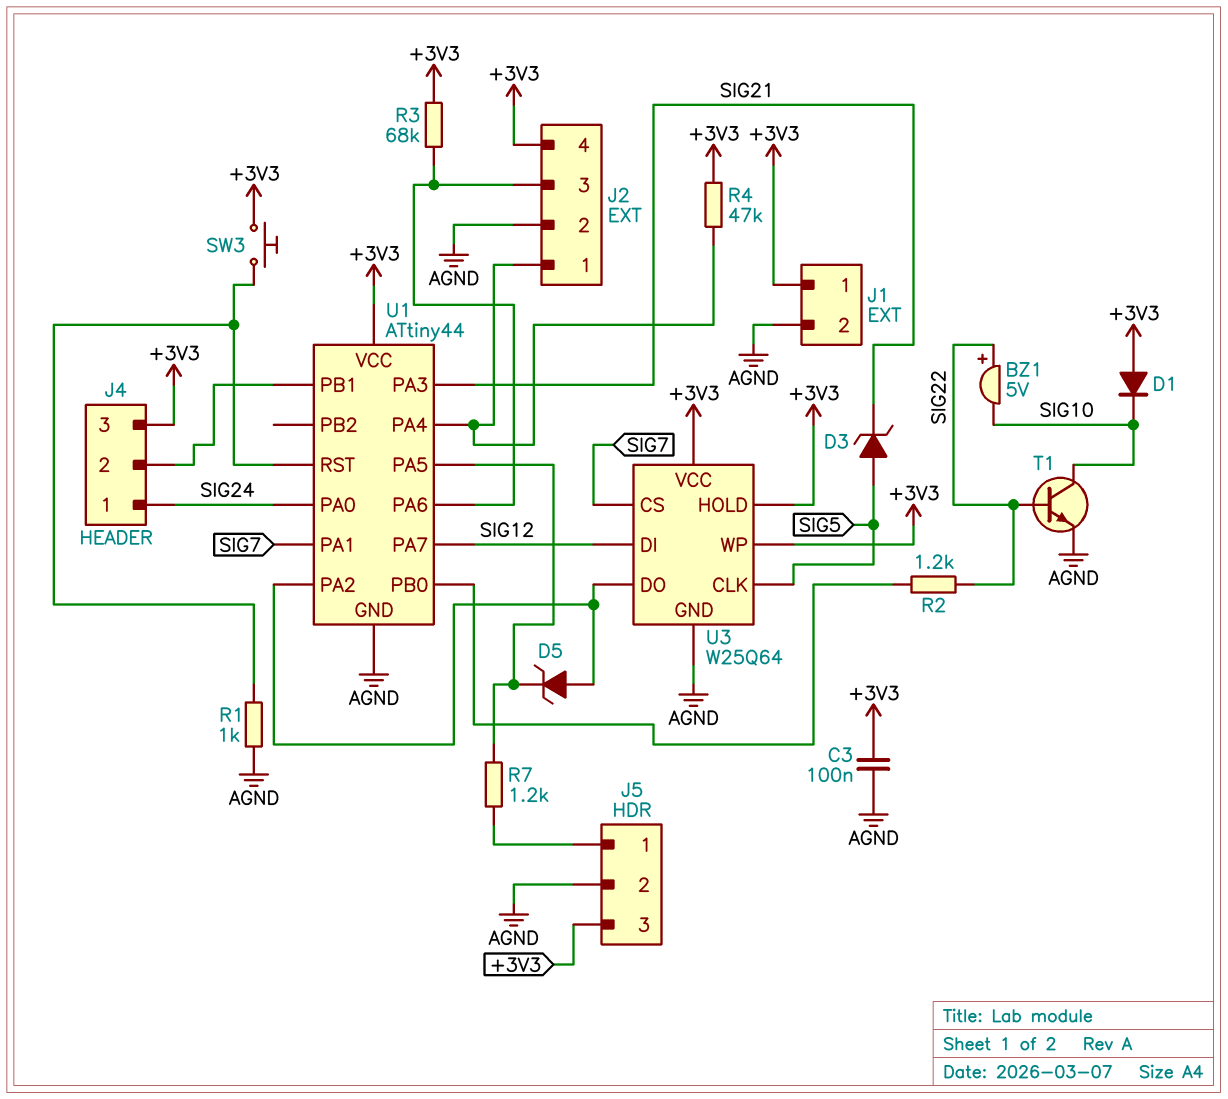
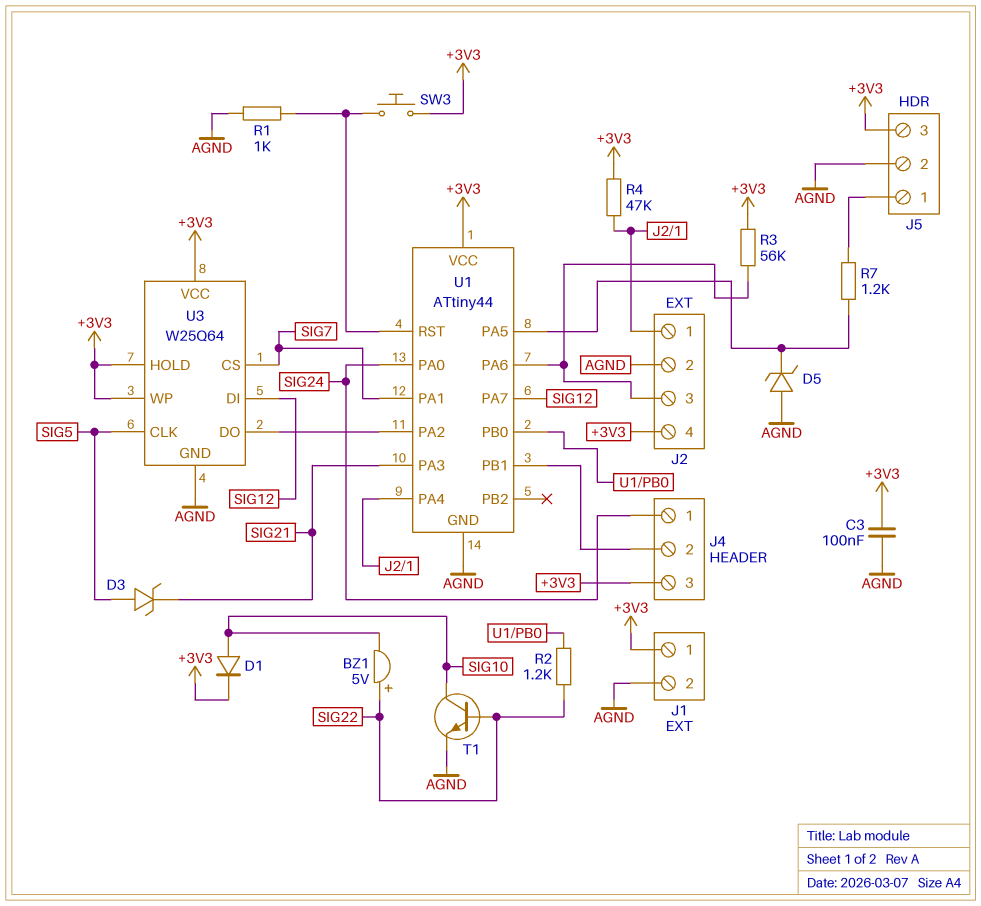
D1: diode (A +3V3, K SIG10) -> diode (A SIG10, K +3V3)
D5: zener (A U1/PA2, K U1/PA5) -> zener (A AGND, K U1/PA5)
R3: 68k (+3V3, J2/3) -> 56k (+3V3, J2/3)

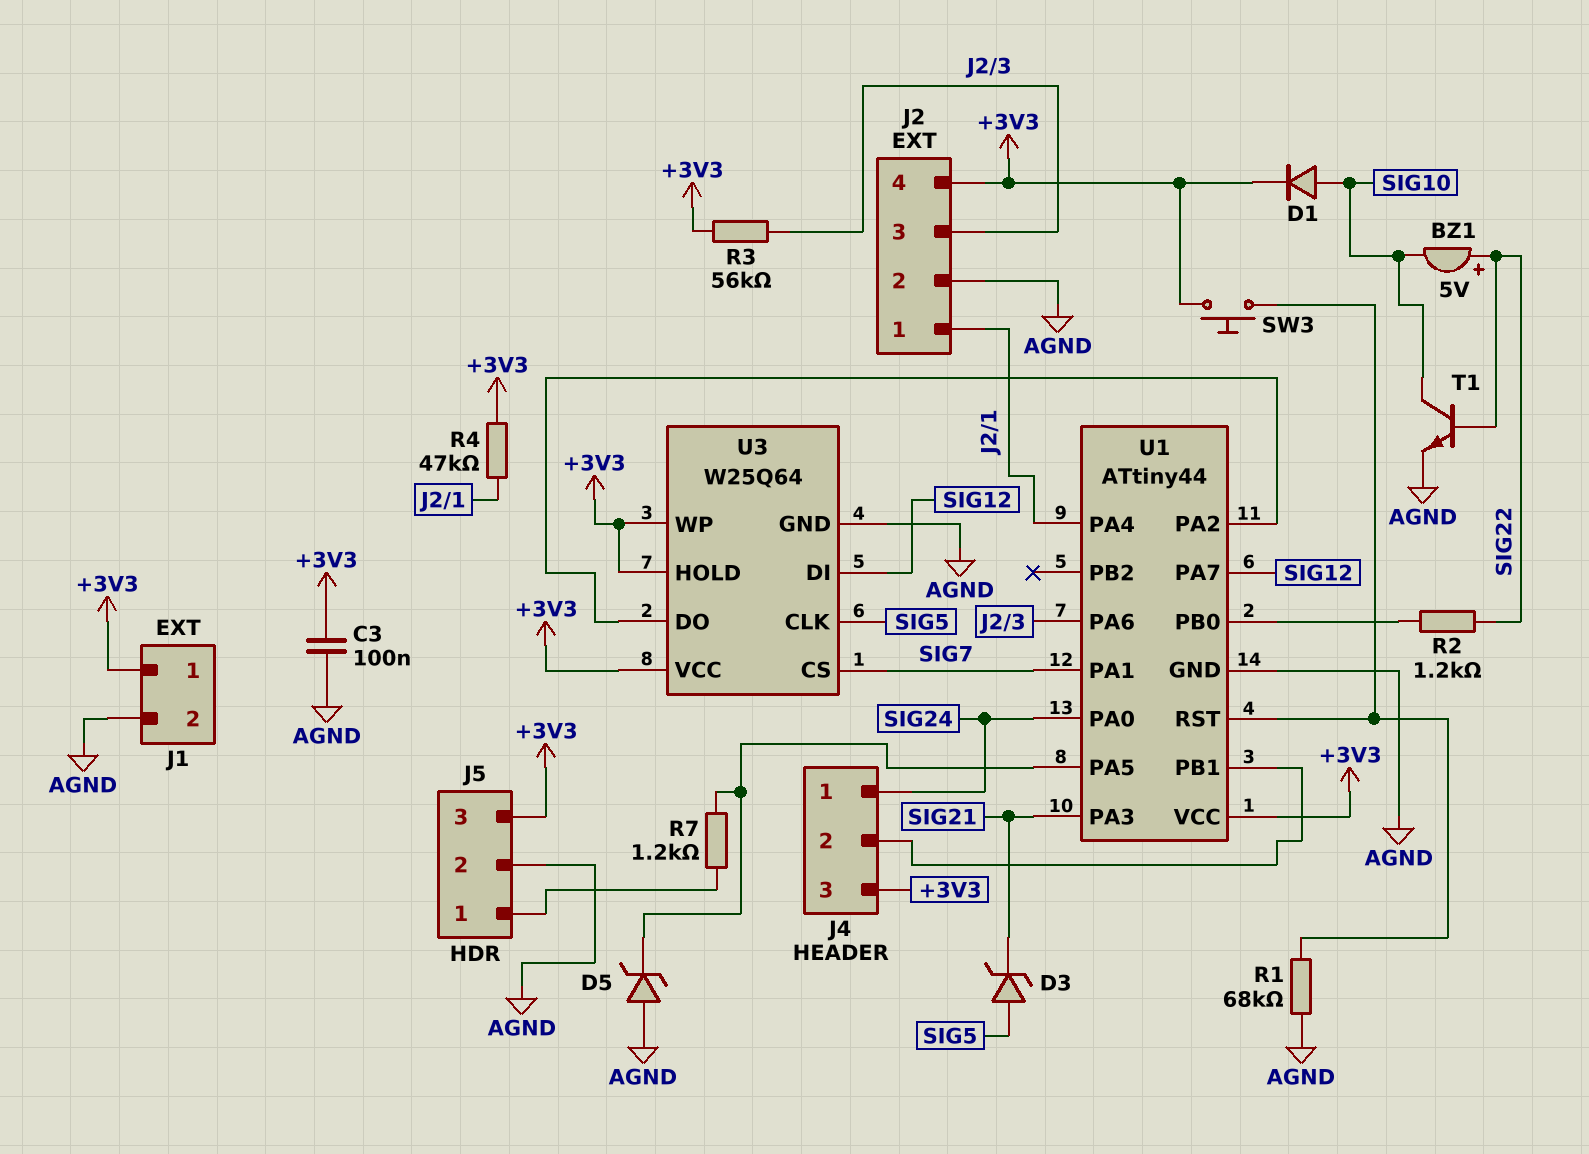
R1: 1k (AGND, U1/RST) -> 68k (AGND, U1/RST)

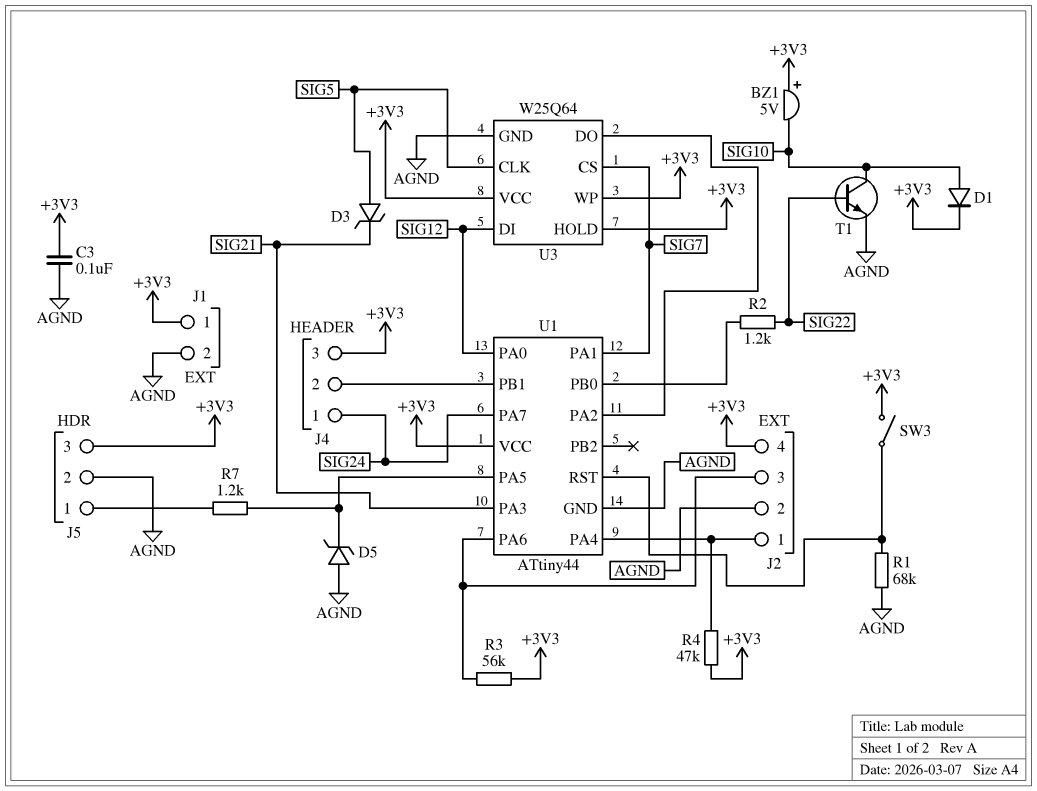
BZ1: buzzer 5V (plus SIG22, minus SIG10) -> buzzer 5V (plus +3V3, minus SIG10)
SW3: button (+3V3, U1/RST) -> switch (+3V3, U1/RST)
U1 pin PA0: SIG24 -> SIG12
U1 pin PA7: SIG12 -> SIG24

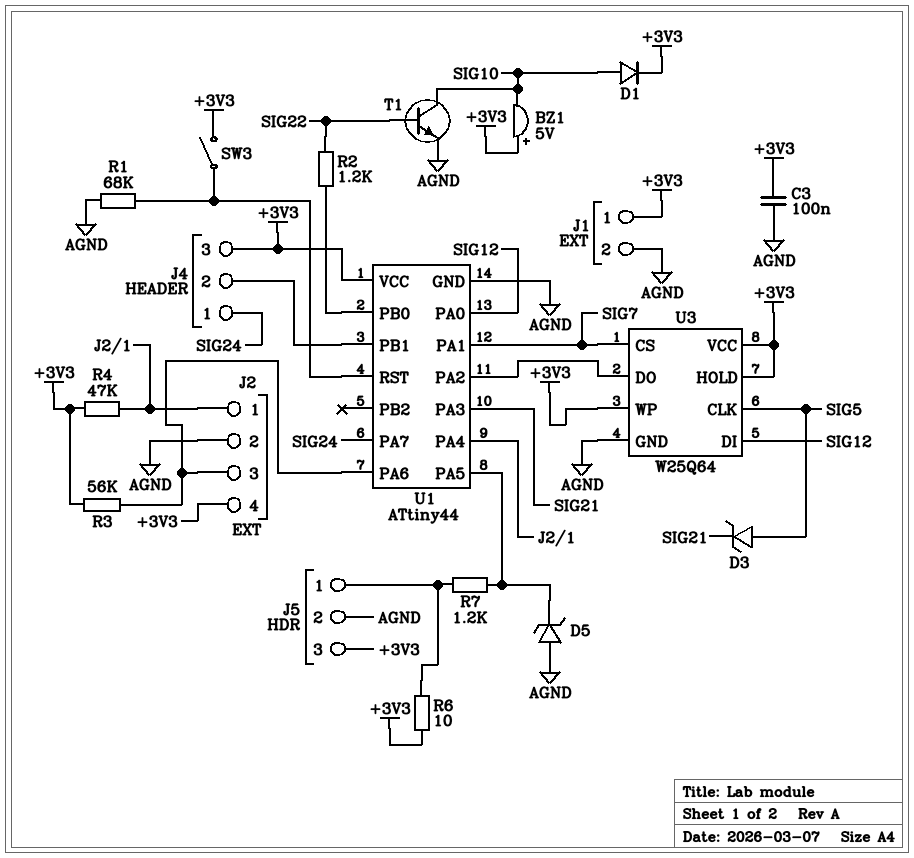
R6: none -> 10 (+3V3, J5/1)

